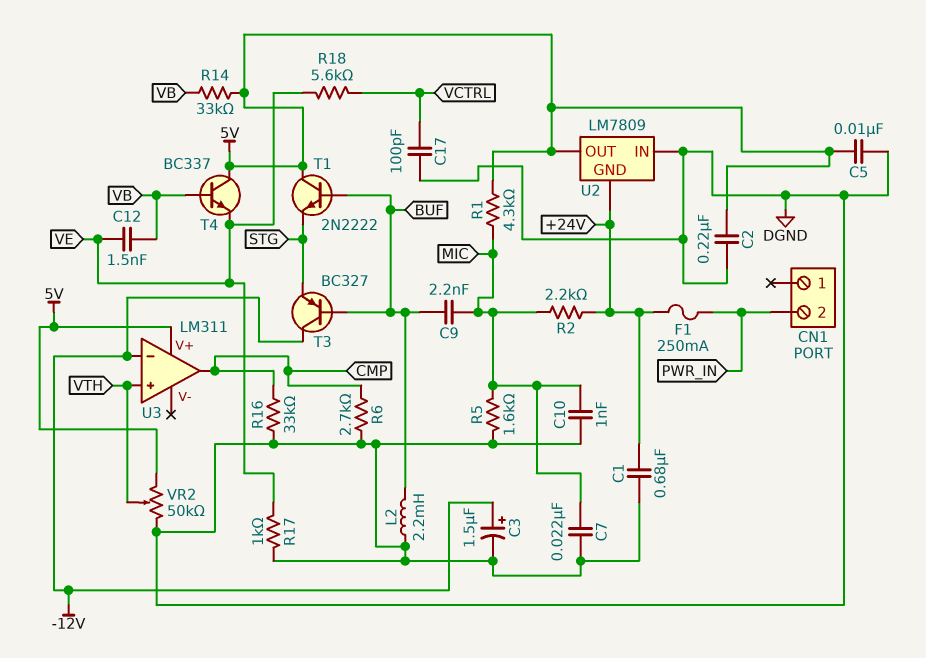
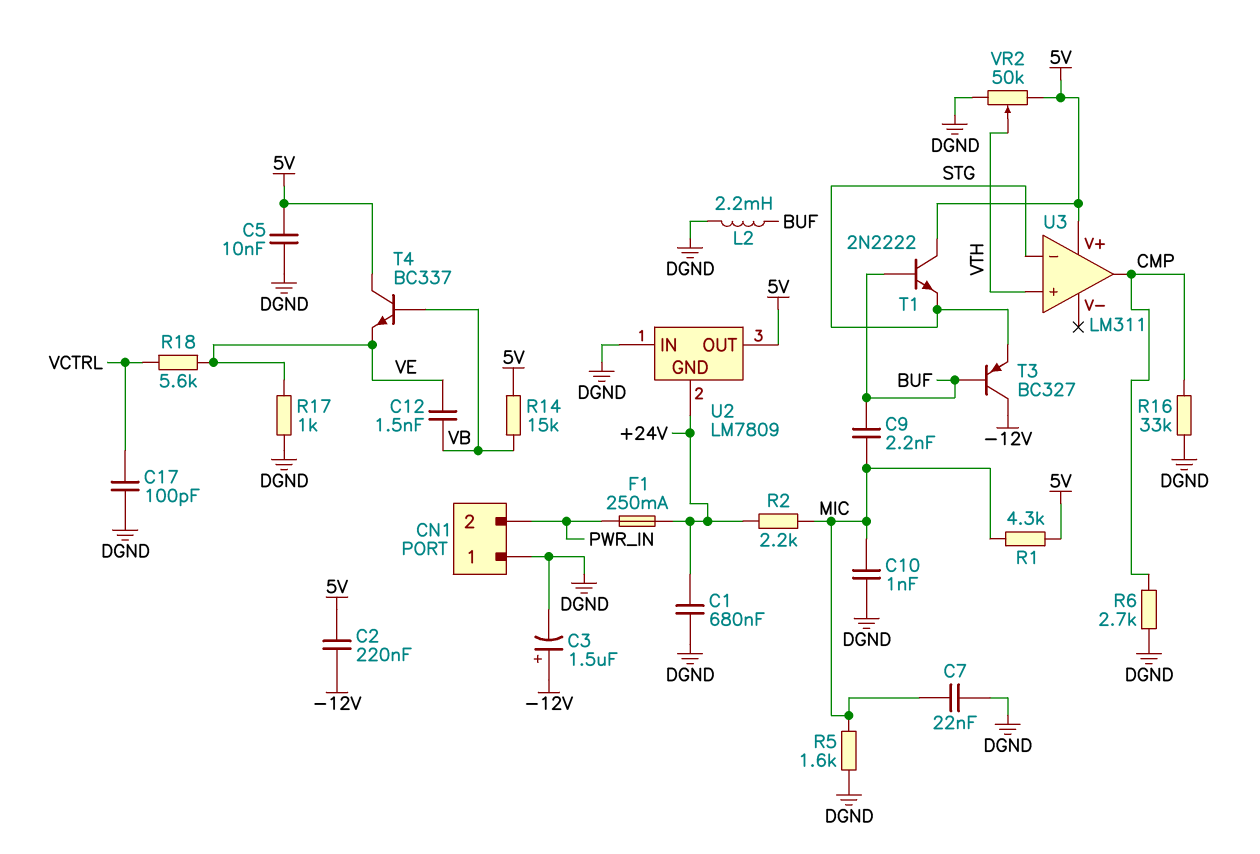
C2: 220nF (5V, DGND) -> 220nF (-12V, 5V)
CN1 pin 1: none -> DGND
R14: 33k (5V, VB) -> 15k (5V, VB)
U3 pin in-: -12V -> STG

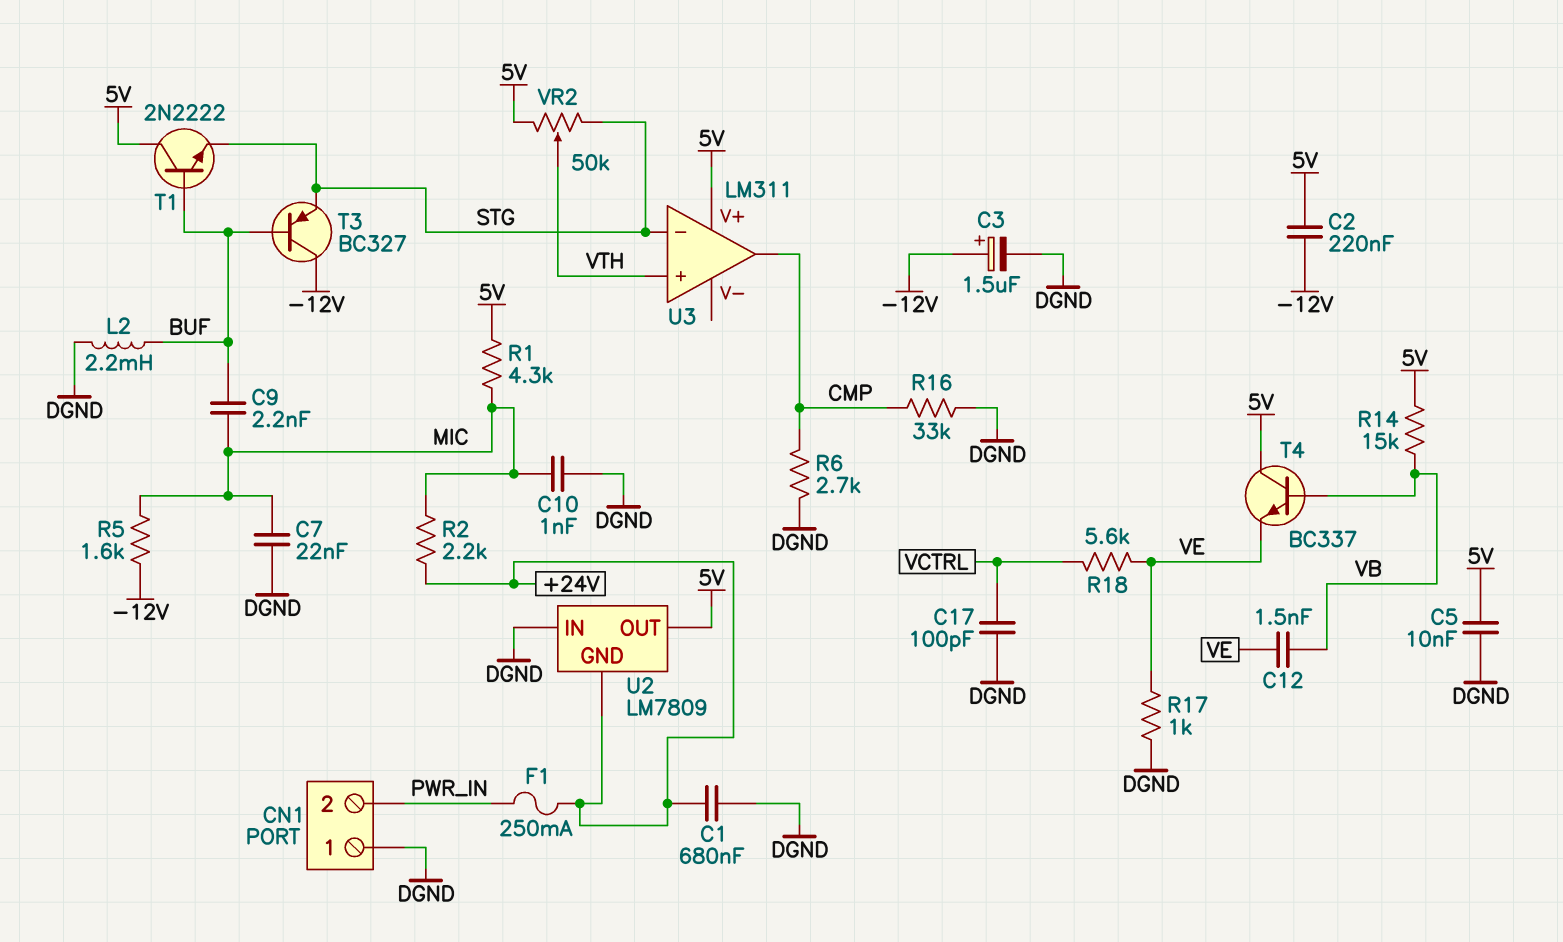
R5: 1.6k (DGND, MIC) -> 1.6k (-12V, MIC)
VR2: 50k (5V, DGND, wiper VTH) -> 50k (5V, STG, wiper VTH)

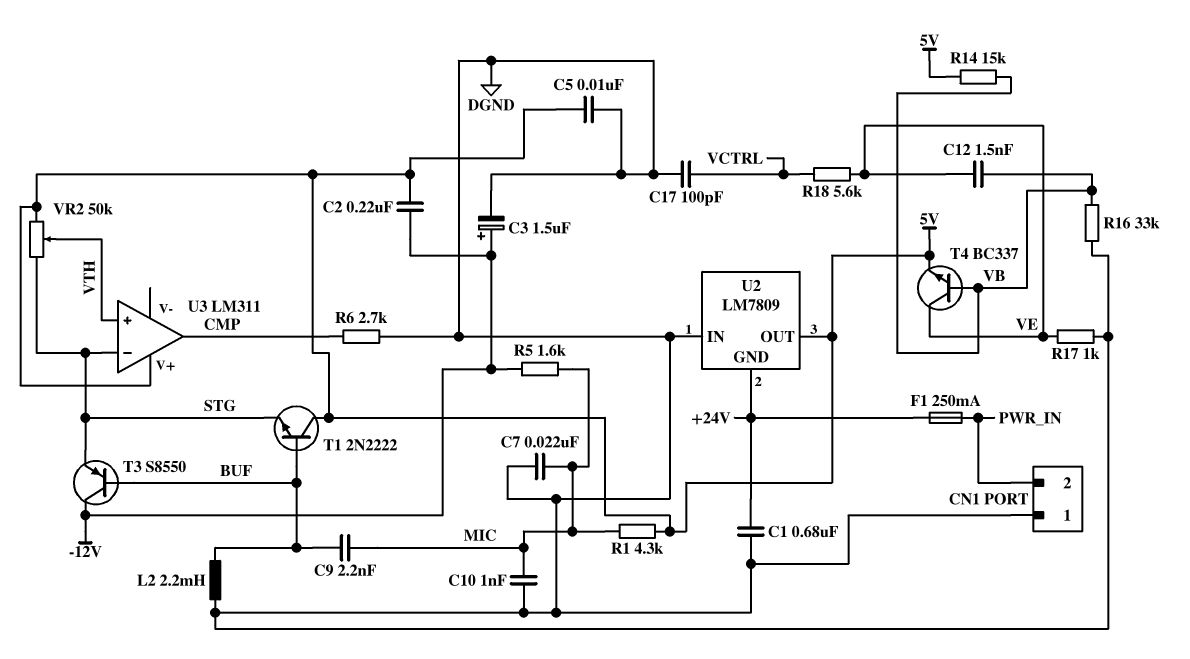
R2: 2.2k (+24V, MIC) -> none
R16: 33k (CMP, DGND) -> 33k (DGND, VB)
T3: PNP BC327 (B BUF, C -12V, E STG) -> PNP S8550 (B BUF, C -12V, E STG)
T4: NPN BC337 (B VB, C 5V, E VE) -> NPN BC337 (B VB, C VE, E 5V)

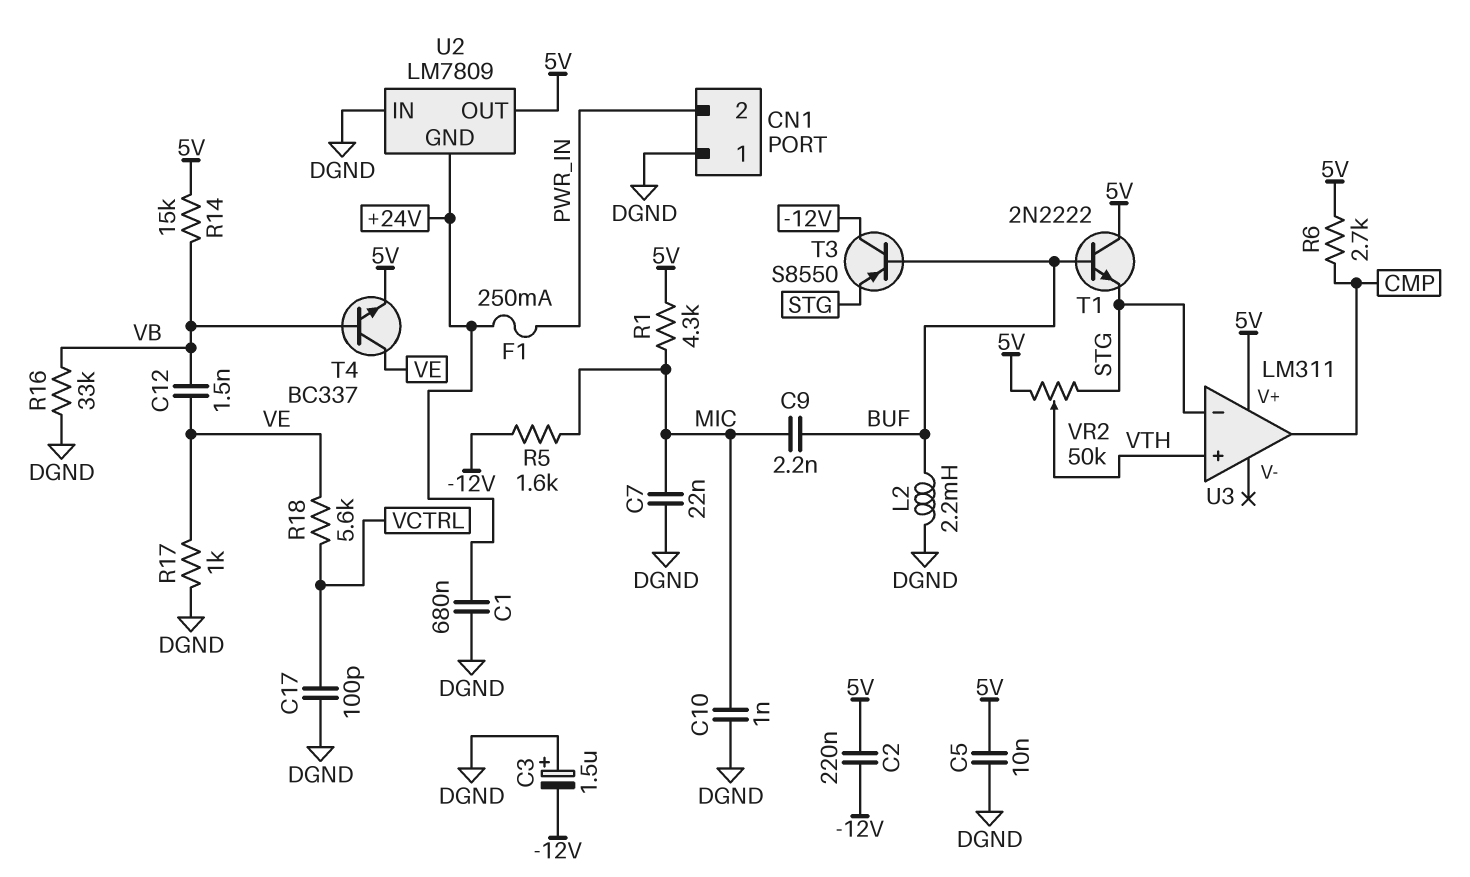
C3: 1.5uF (plus -12V, minus DGND) -> 1.5uF (plus DGND, minus -12V)
R6: 2.7k (CMP, DGND) -> 2.7k (5V, CMP)

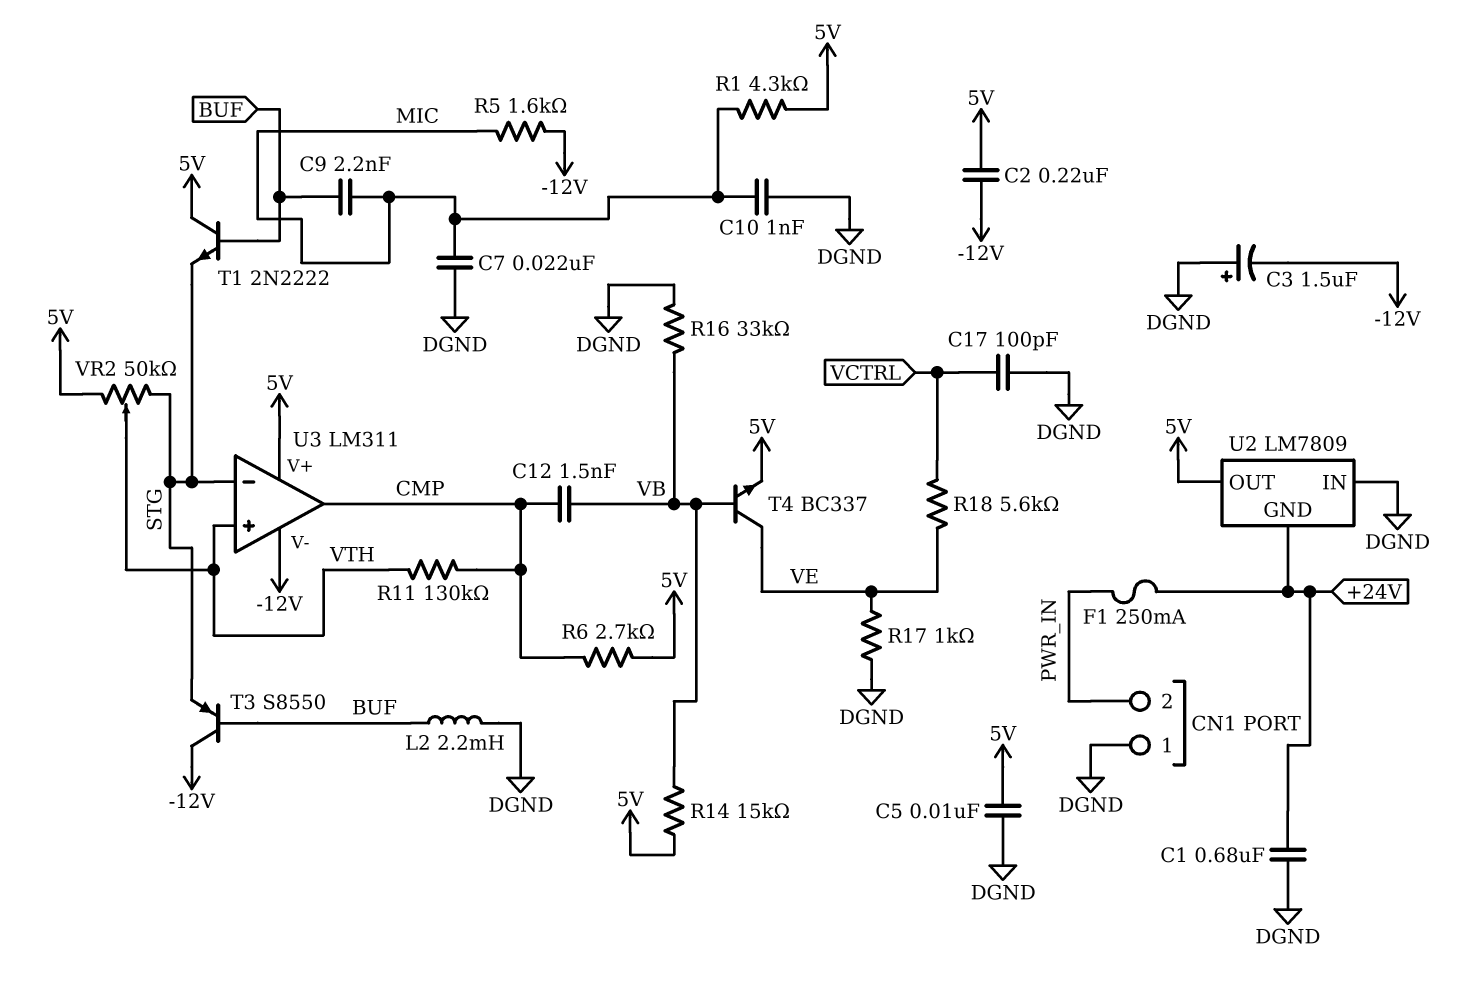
C12: 1.5nF (VB, VE) -> 1.5nF (CMP, VB)
R11: none -> 130k (CMP, VTH)
U3 pin V-: none -> -12V

